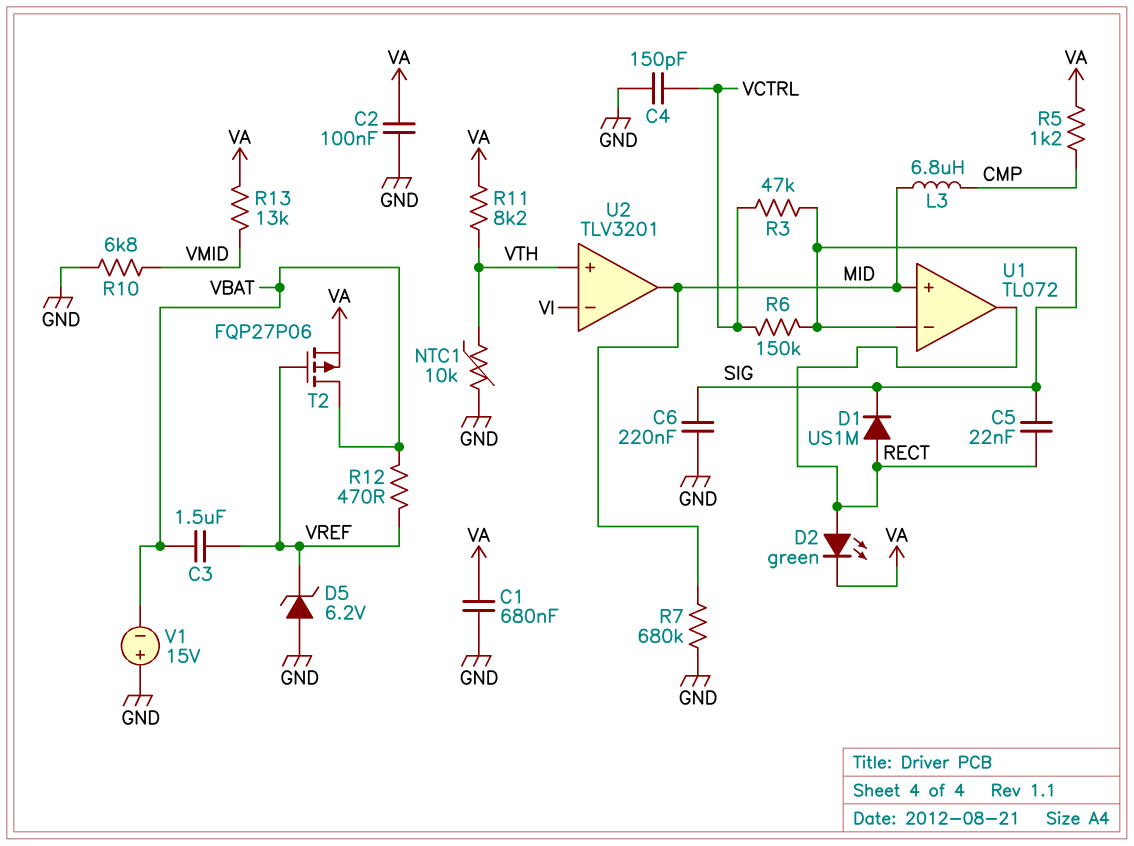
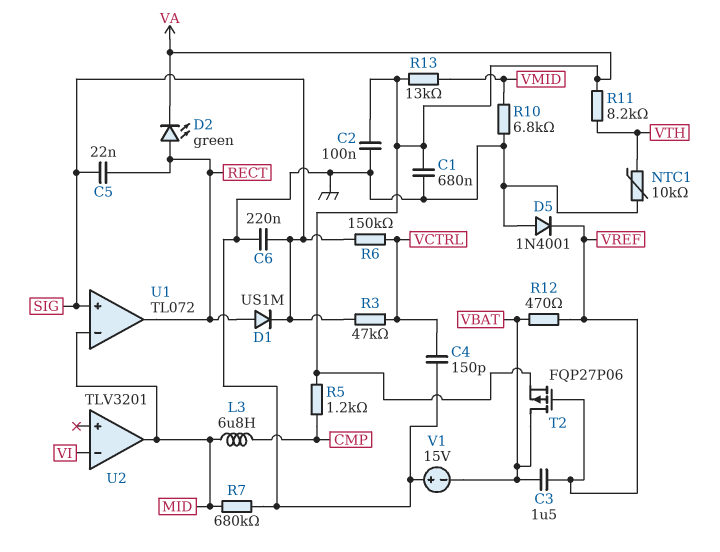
D5: zener 6.2V (A GND, K VREF) -> diode 1N4001 (A GND, K VREF)
U1 pin in+: MID -> SIG
U1 pin in-: SIG -> MID
U2 pin in+: VTH -> none

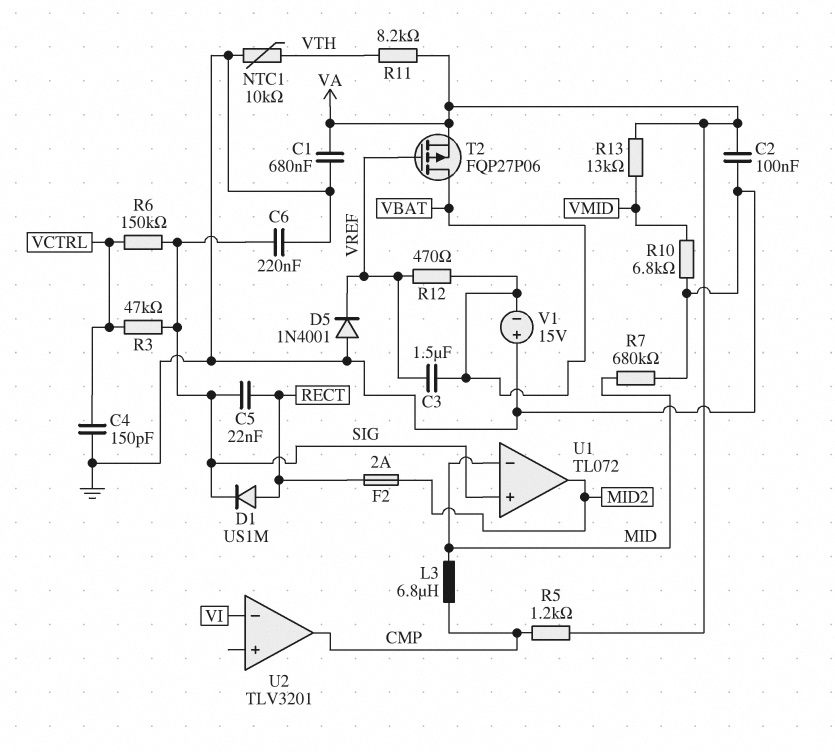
D2: LED green (A RECT, K VA) -> none
F2: none -> 2A (MID2, RECT)
U1 pin out: RECT -> MID2
U2 pin out: MID -> CMP

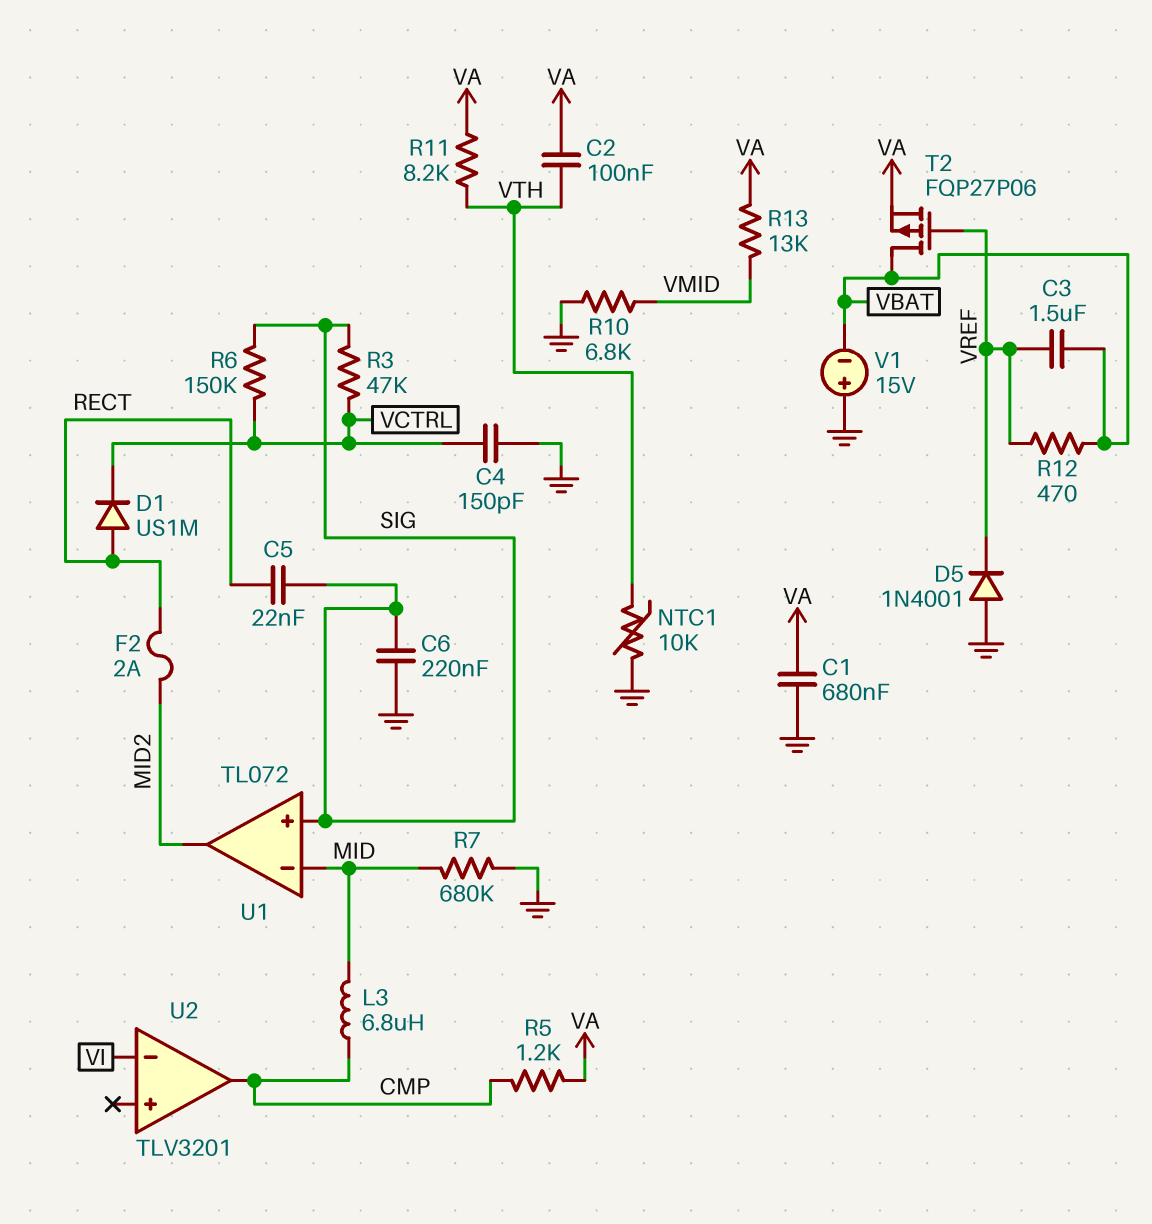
C2: 100nF (GND, VA) -> 100nF (VA, VTH)
D1: diode US1M (A RECT, K SIG) -> diode US1M (A RECT, K VCTRL)

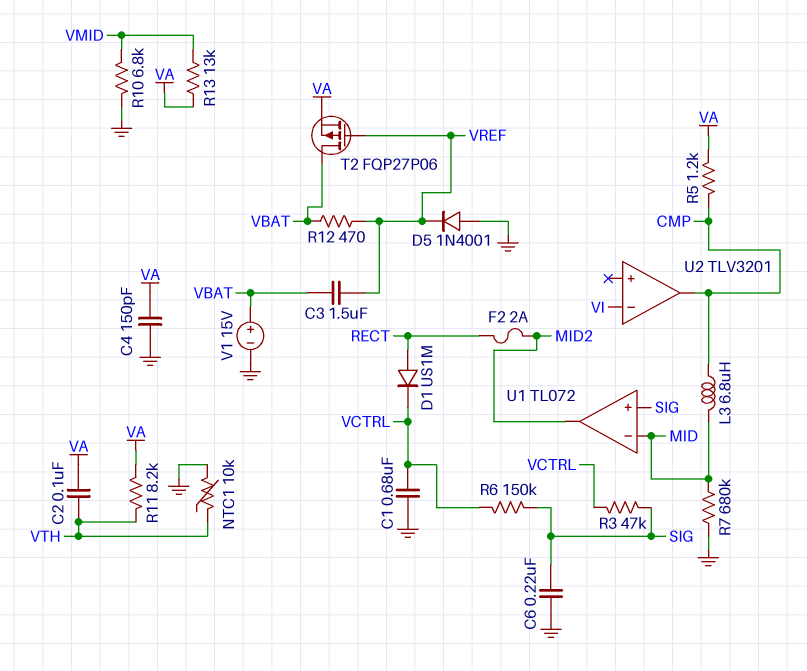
C1: 680nF (GND, VA) -> 680nF (GND, VCTRL)
C4: 150pF (GND, VCTRL) -> 150pF (GND, VA)
C5: 22nF (RECT, SIG) -> none
V1: 15V (plus GND, minus VBAT) -> 15V (plus VBAT, minus GND)

